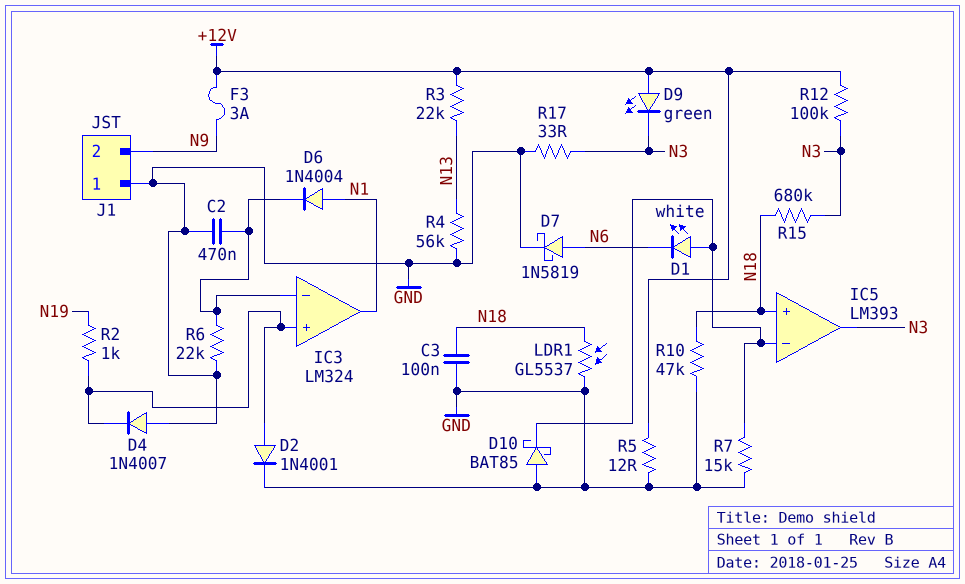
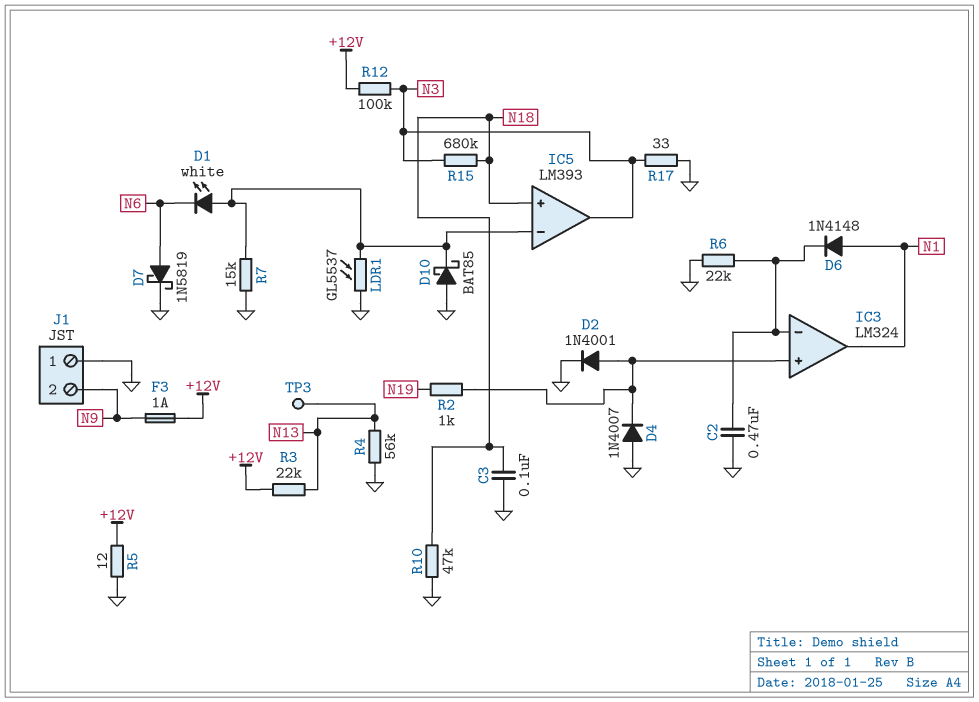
D6: diode 1N4004 (A N1, K IC3/in-) -> diode 1N4148 (A N1, K IC3/in-)
D9: LED green (A +12V, K N3) -> none
F3: 3A (+12V, N9) -> 1A (+12V, N9)
LDR1: GL5537 (GND, N18) -> GL5537 (GND, IC5/in-)
TP3: none -> test point (N13)

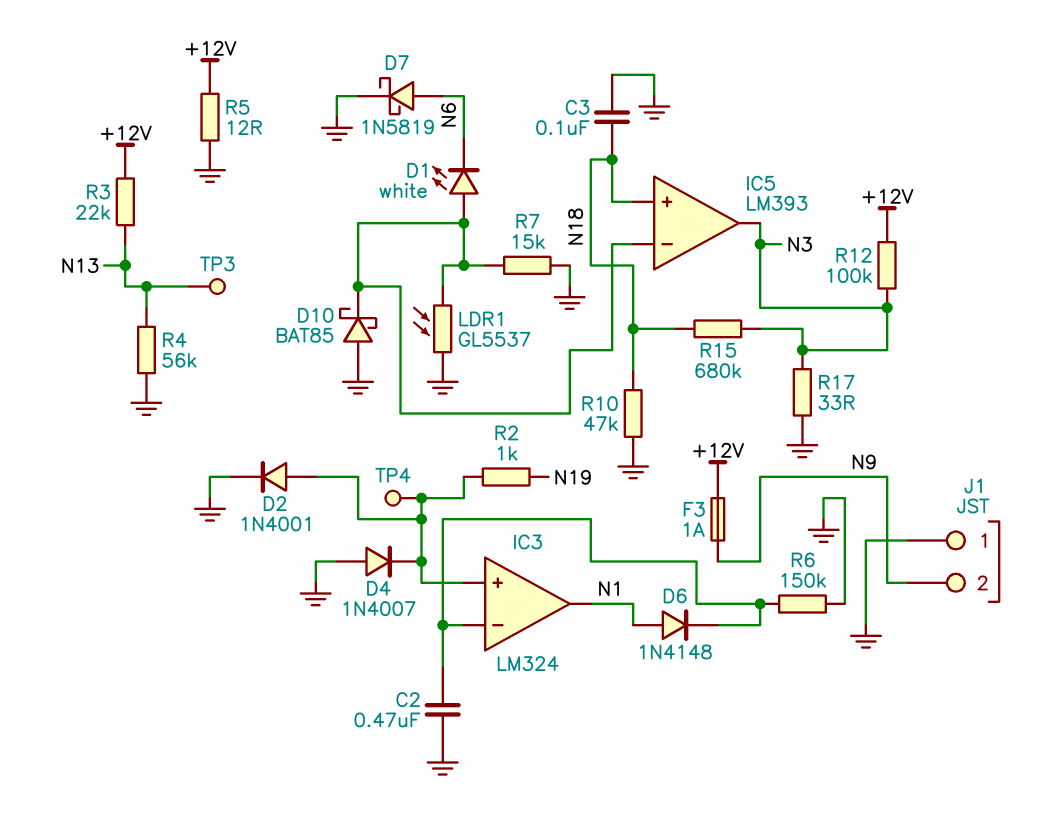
R6: 22k (GND, IC3/in-) -> 150k (GND, IC3/in-)
TP4: none -> test point (IC3/in+)

